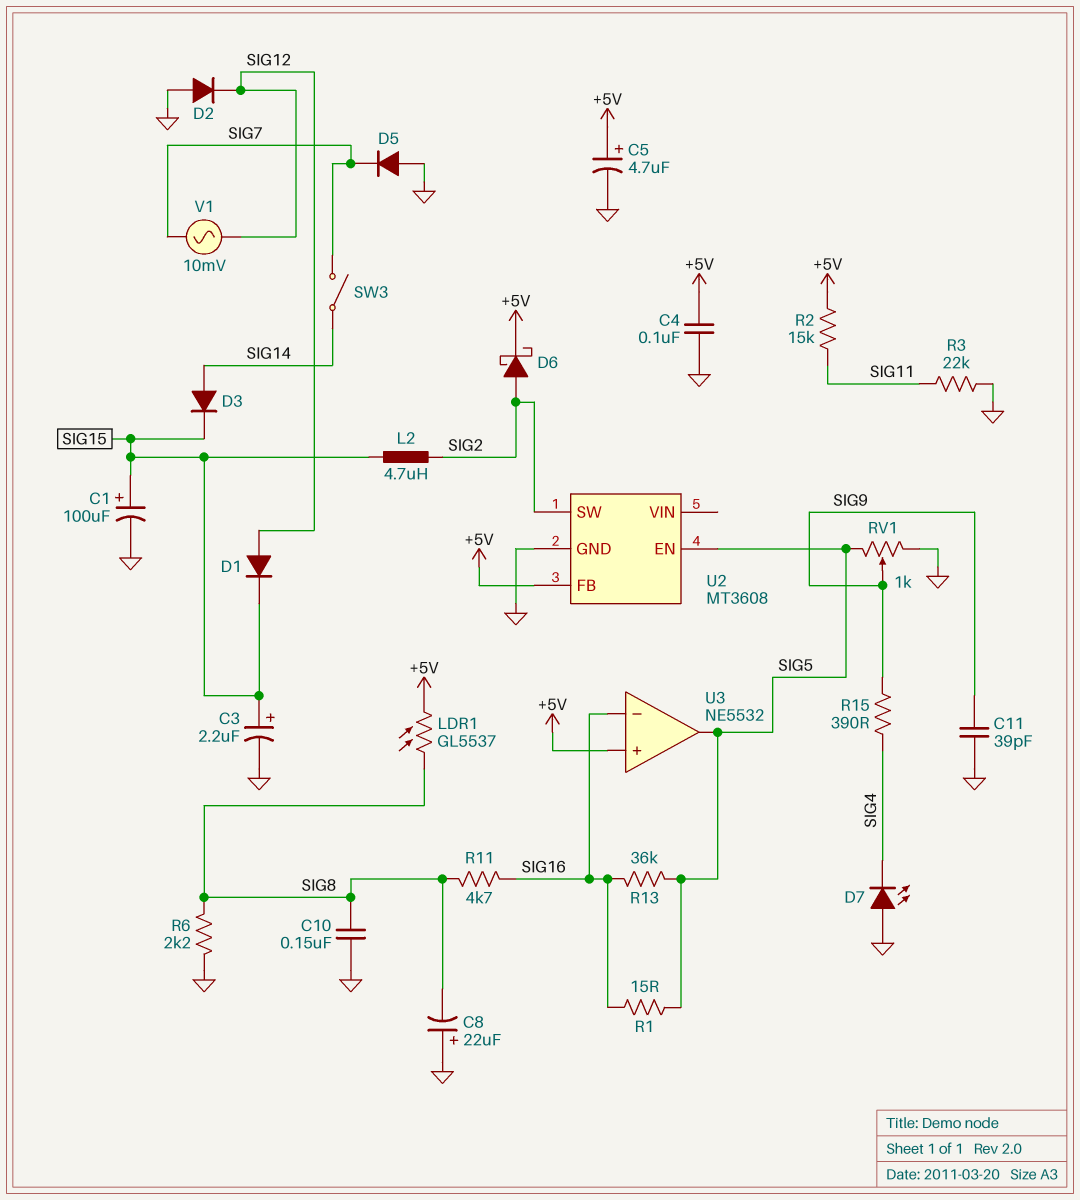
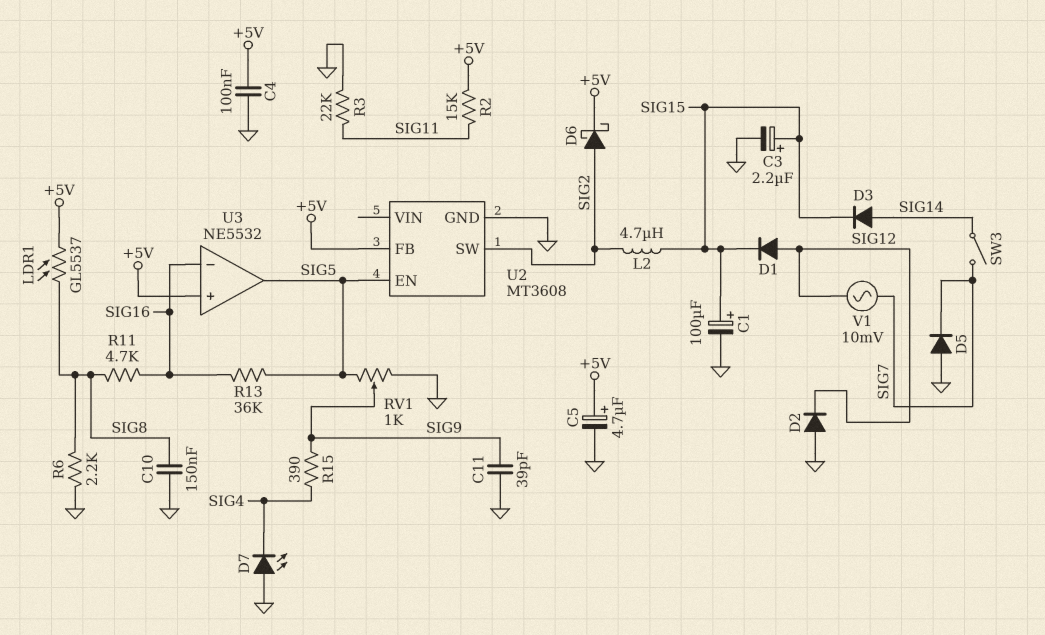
C8: 22uF (plus GND, minus SIG8) -> none
R1: 15 (SIG5, SIG16) -> none

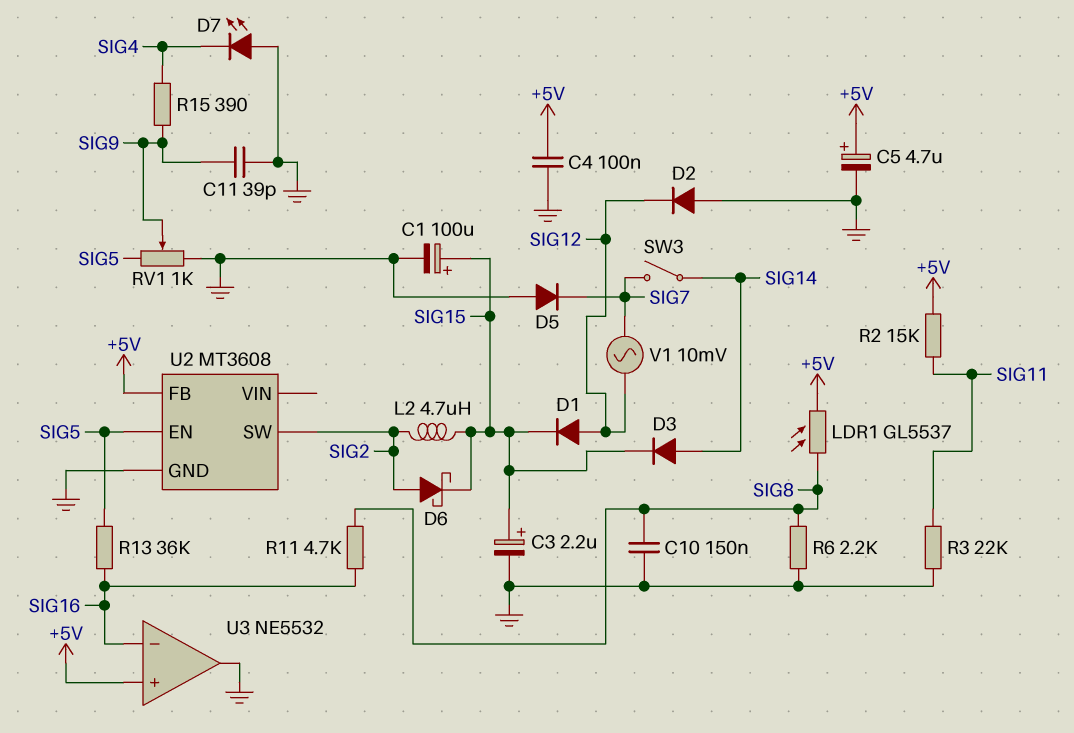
D6: schottky (A SIG2, K +5V) -> schottky (A SIG2, K SIG15)
U3 pin out: SIG5 -> GND

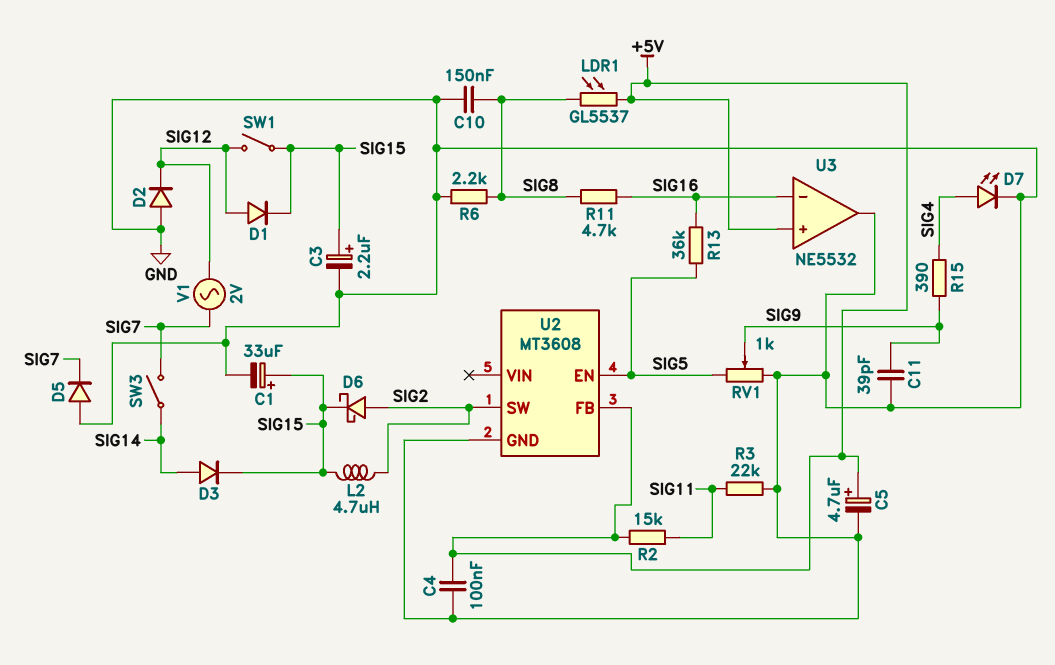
C1: 100uF (plus SIG15, minus GND) -> 33uF (plus SIG15, minus GND)
D7: LED (A GND, K SIG4) -> LED (A SIG4, K GND)
SW1: none -> switch (SIG12, SIG15)
V1: AC 10mV (SIG7, SIG12) -> AC 2V (SIG7, SIG12)

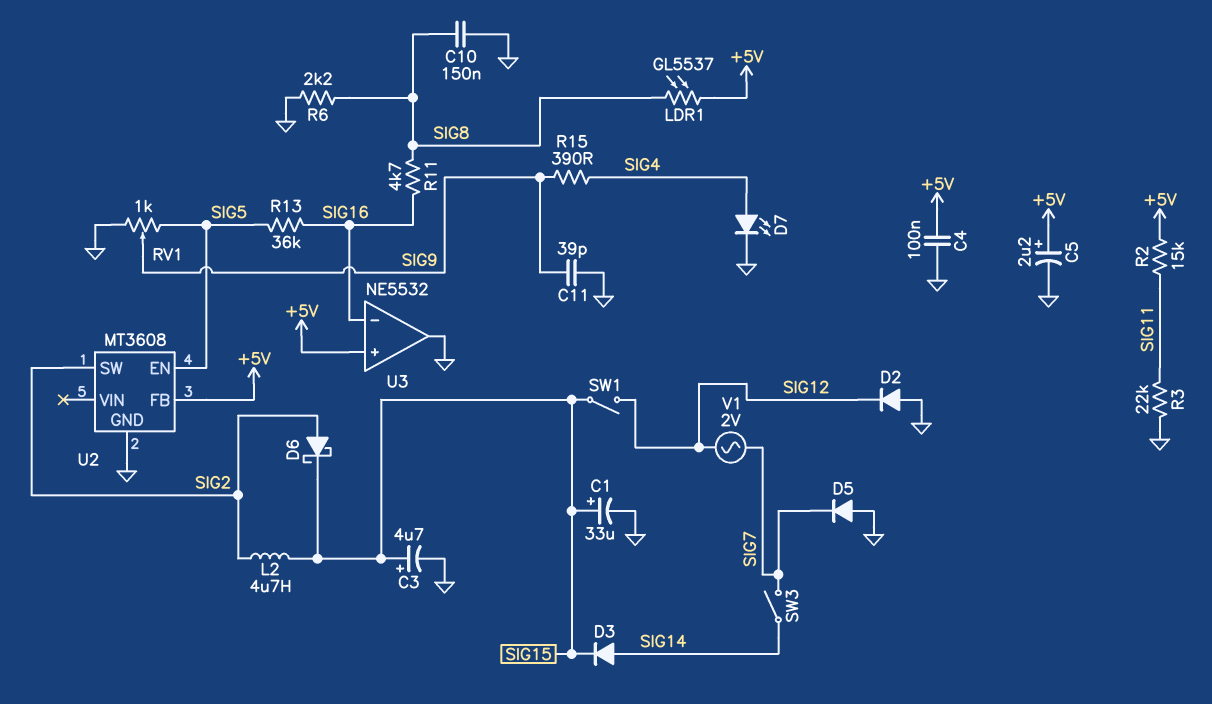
C3: 2.2uF (plus SIG15, minus GND) -> 4.7uF (plus SIG15, minus GND)
C5: 4.7uF (plus +5V, minus GND) -> 2.2uF (plus +5V, minus GND)
D1: diode (A SIG12, K SIG15) -> none

